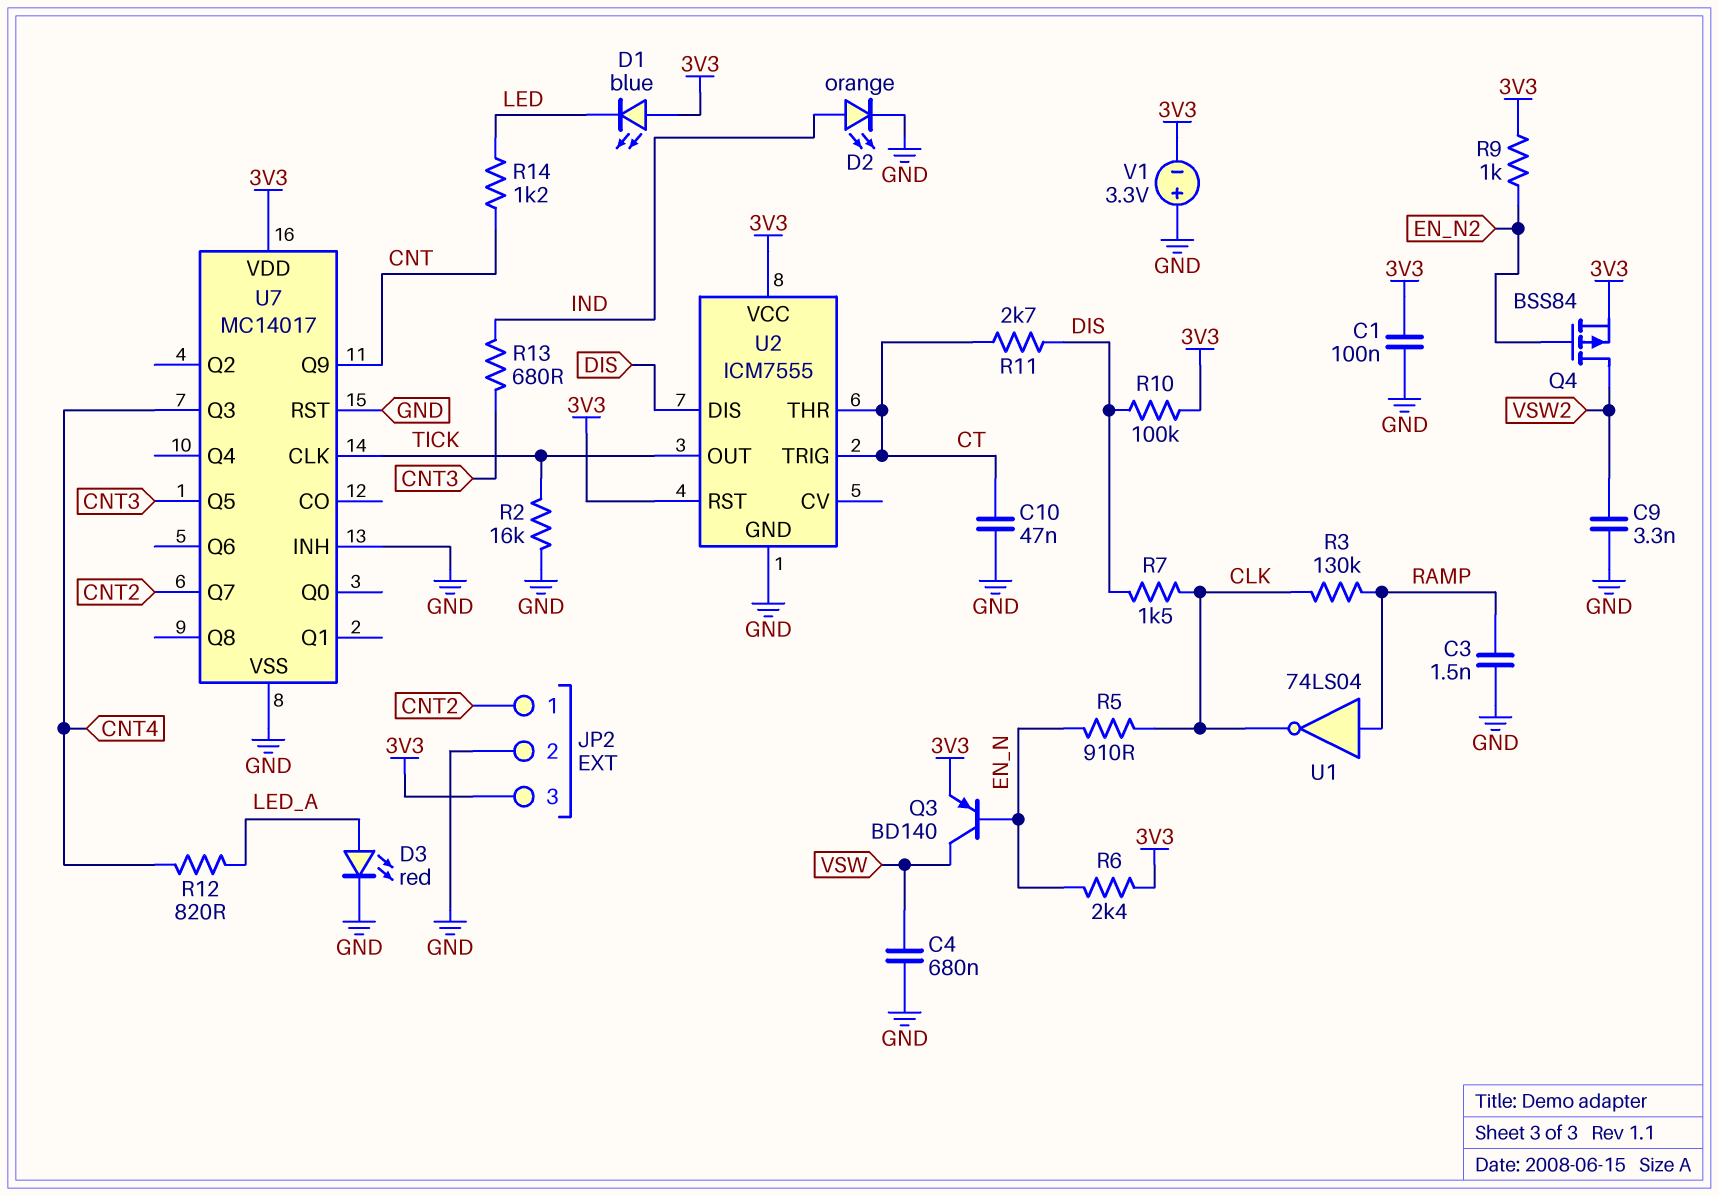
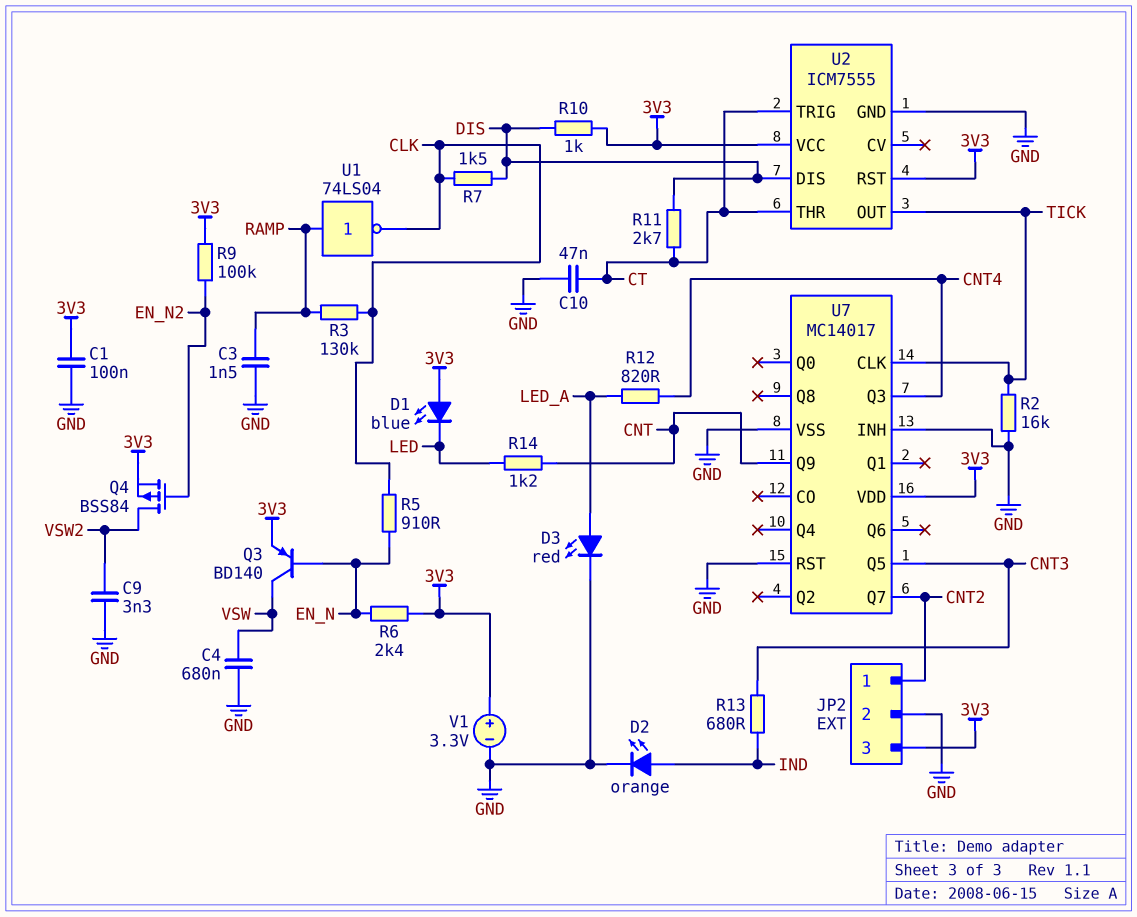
R9: 1k (3V3, EN_N2) -> 100k (3V3, EN_N2)
R10: 100k (3V3, DIS) -> 1k (3V3, DIS)
V1: 3.3V (plus GND, minus 3V3) -> 3.3V (plus 3V3, minus GND)

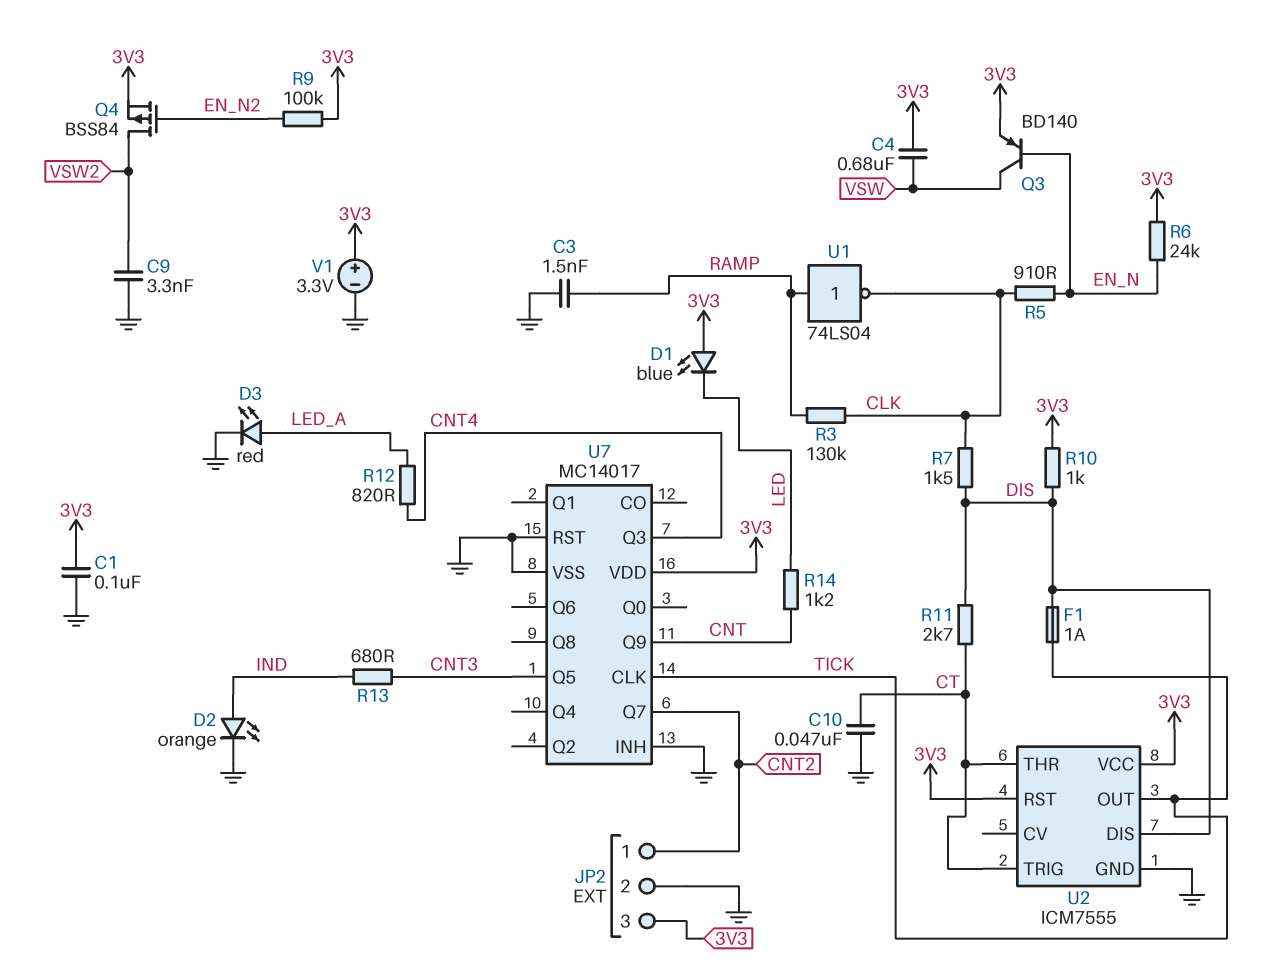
C4: 680nF (GND, VSW) -> 680nF (3V3, VSW)
F1: none -> 1A (DIS, TICK)
R2: 16k (GND, TICK) -> none
R6: 2.4k (3V3, EN_N) -> 24k (3V3, EN_N)

